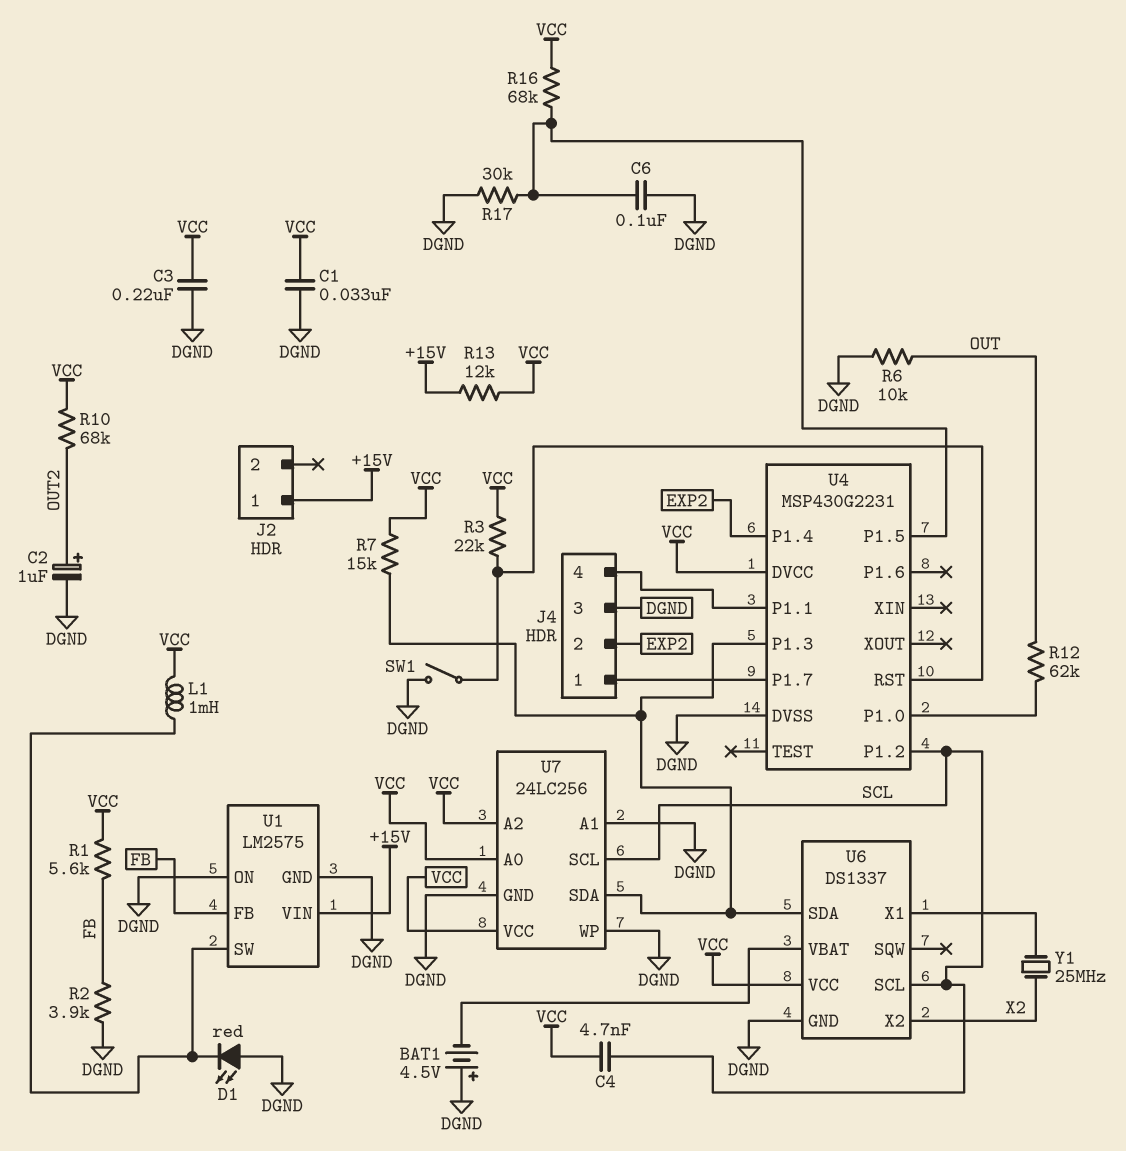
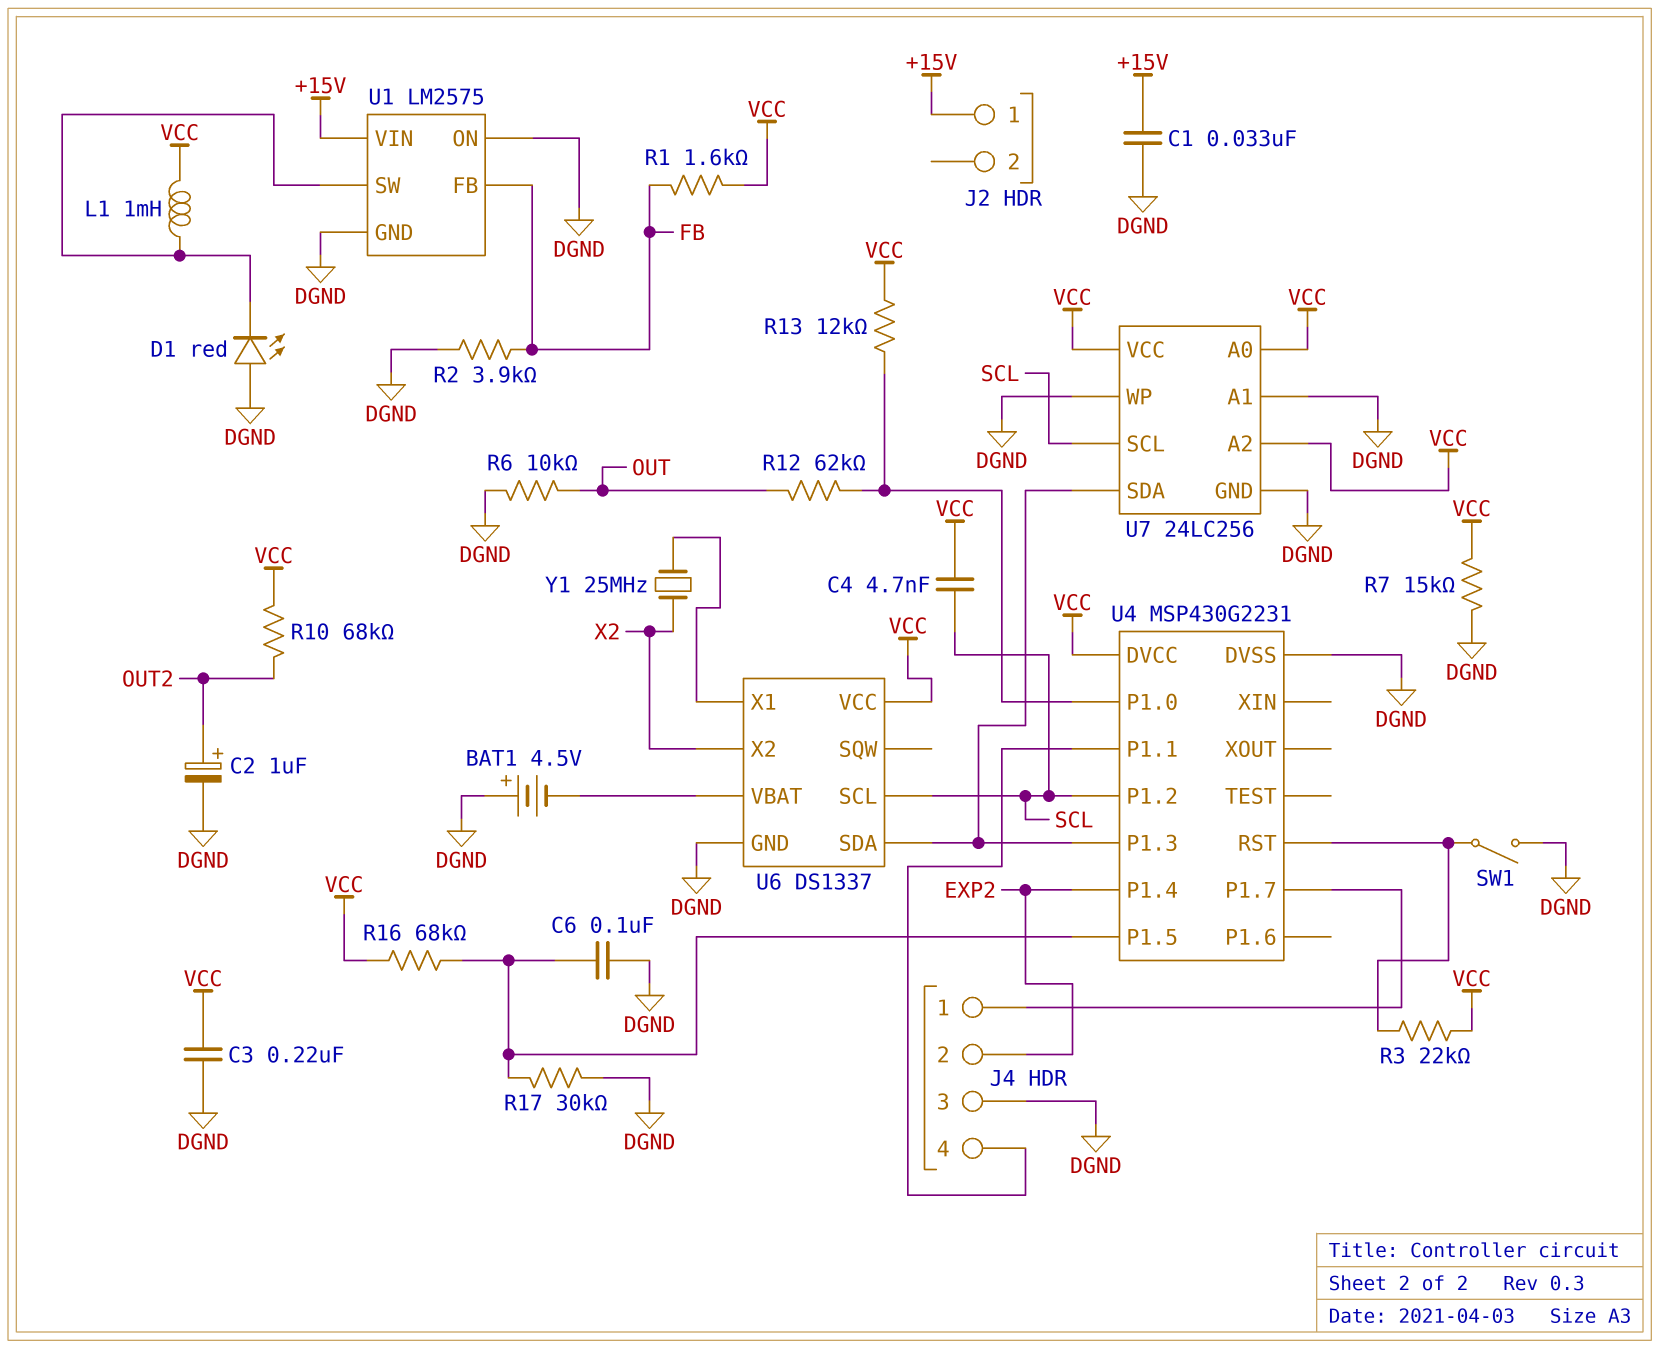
C1: 33nF (DGND, VCC) -> 33nF (+15V, DGND)
R1: 5.6k (FB, VCC) -> 1.6k (FB, VCC)
R7: 15k (U4/P1.3, VCC) -> 15k (DGND, VCC)
R13: 12k (+15V, VCC) -> 12k (U4/P1.0, VCC)

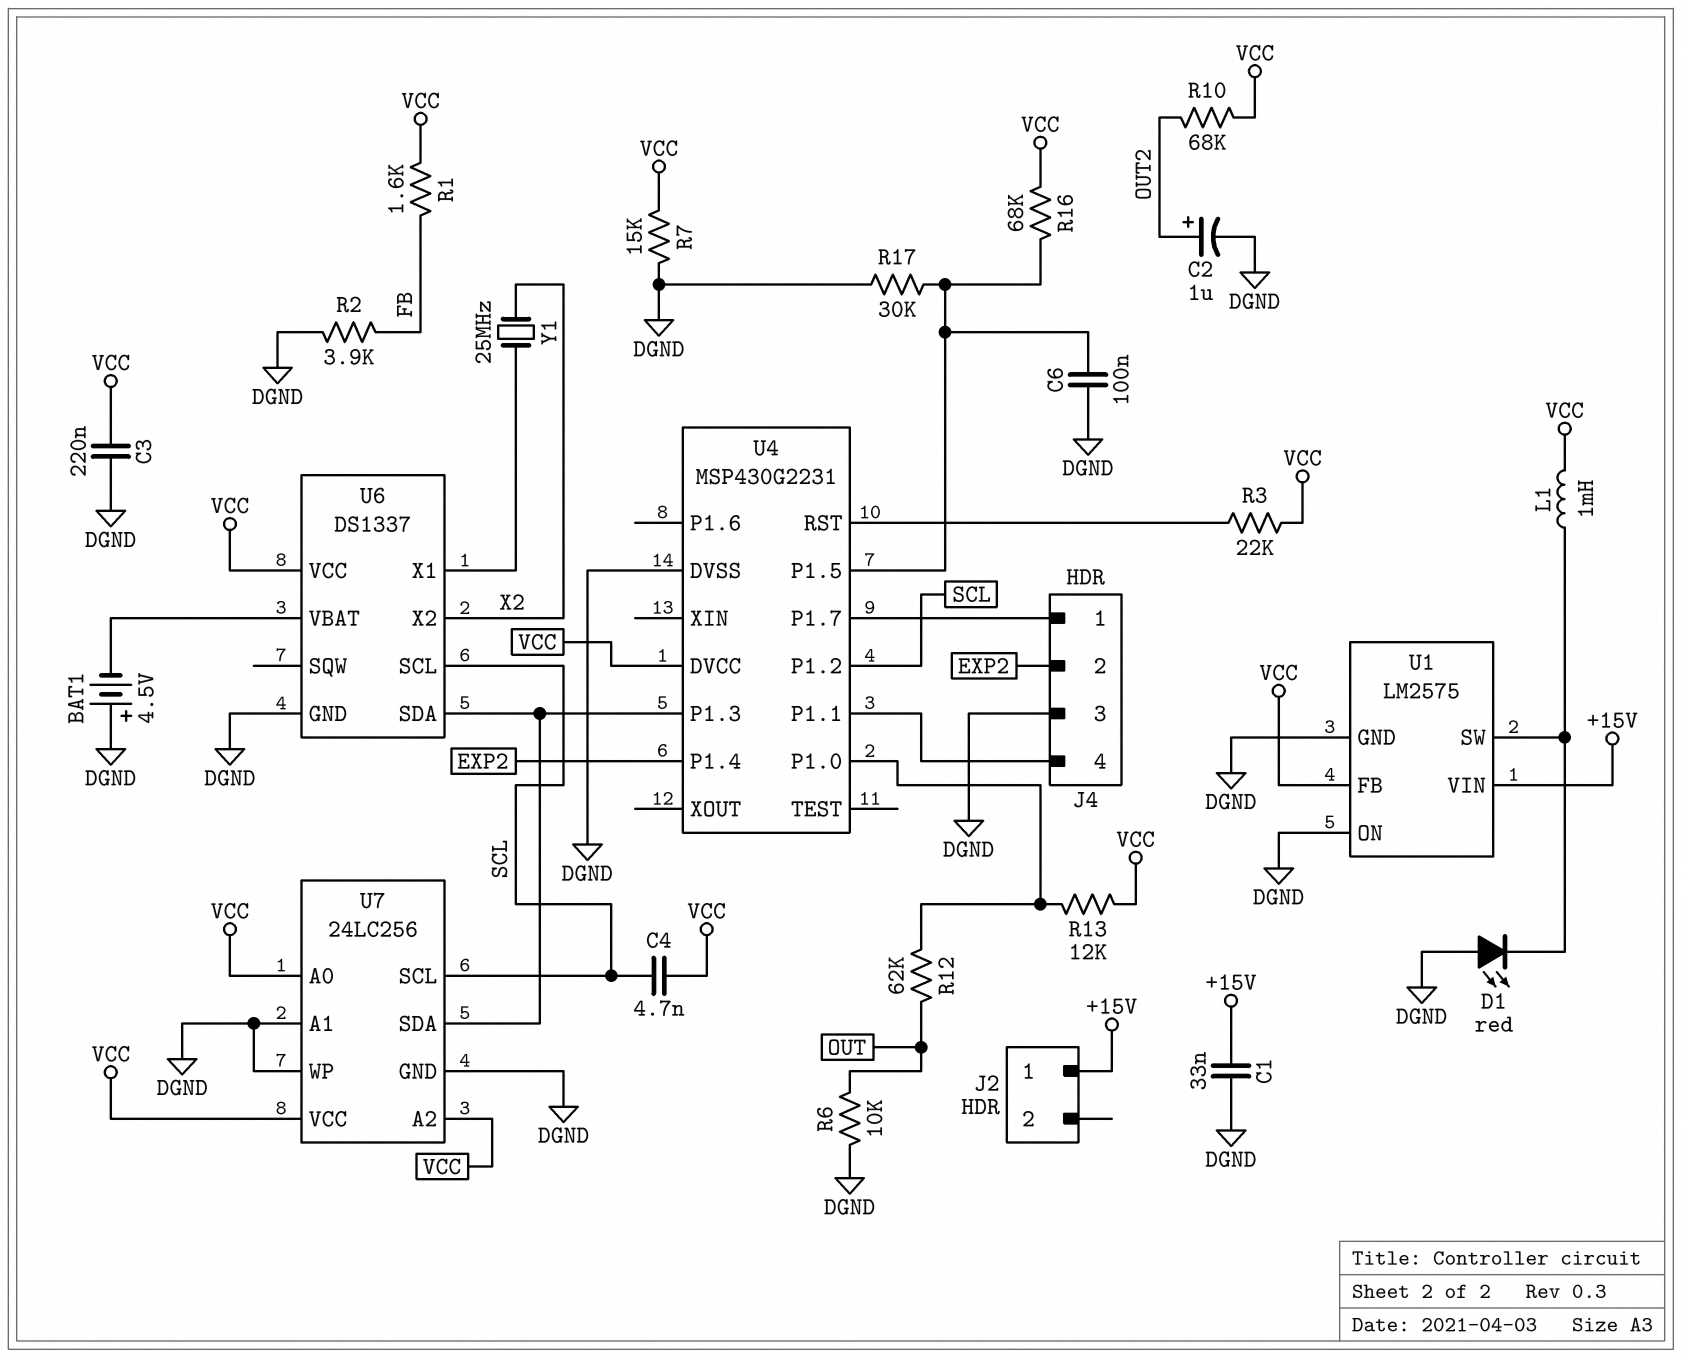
SW1: switch (DGND, U4/RST) -> none
U1 pin FB: FB -> VCC

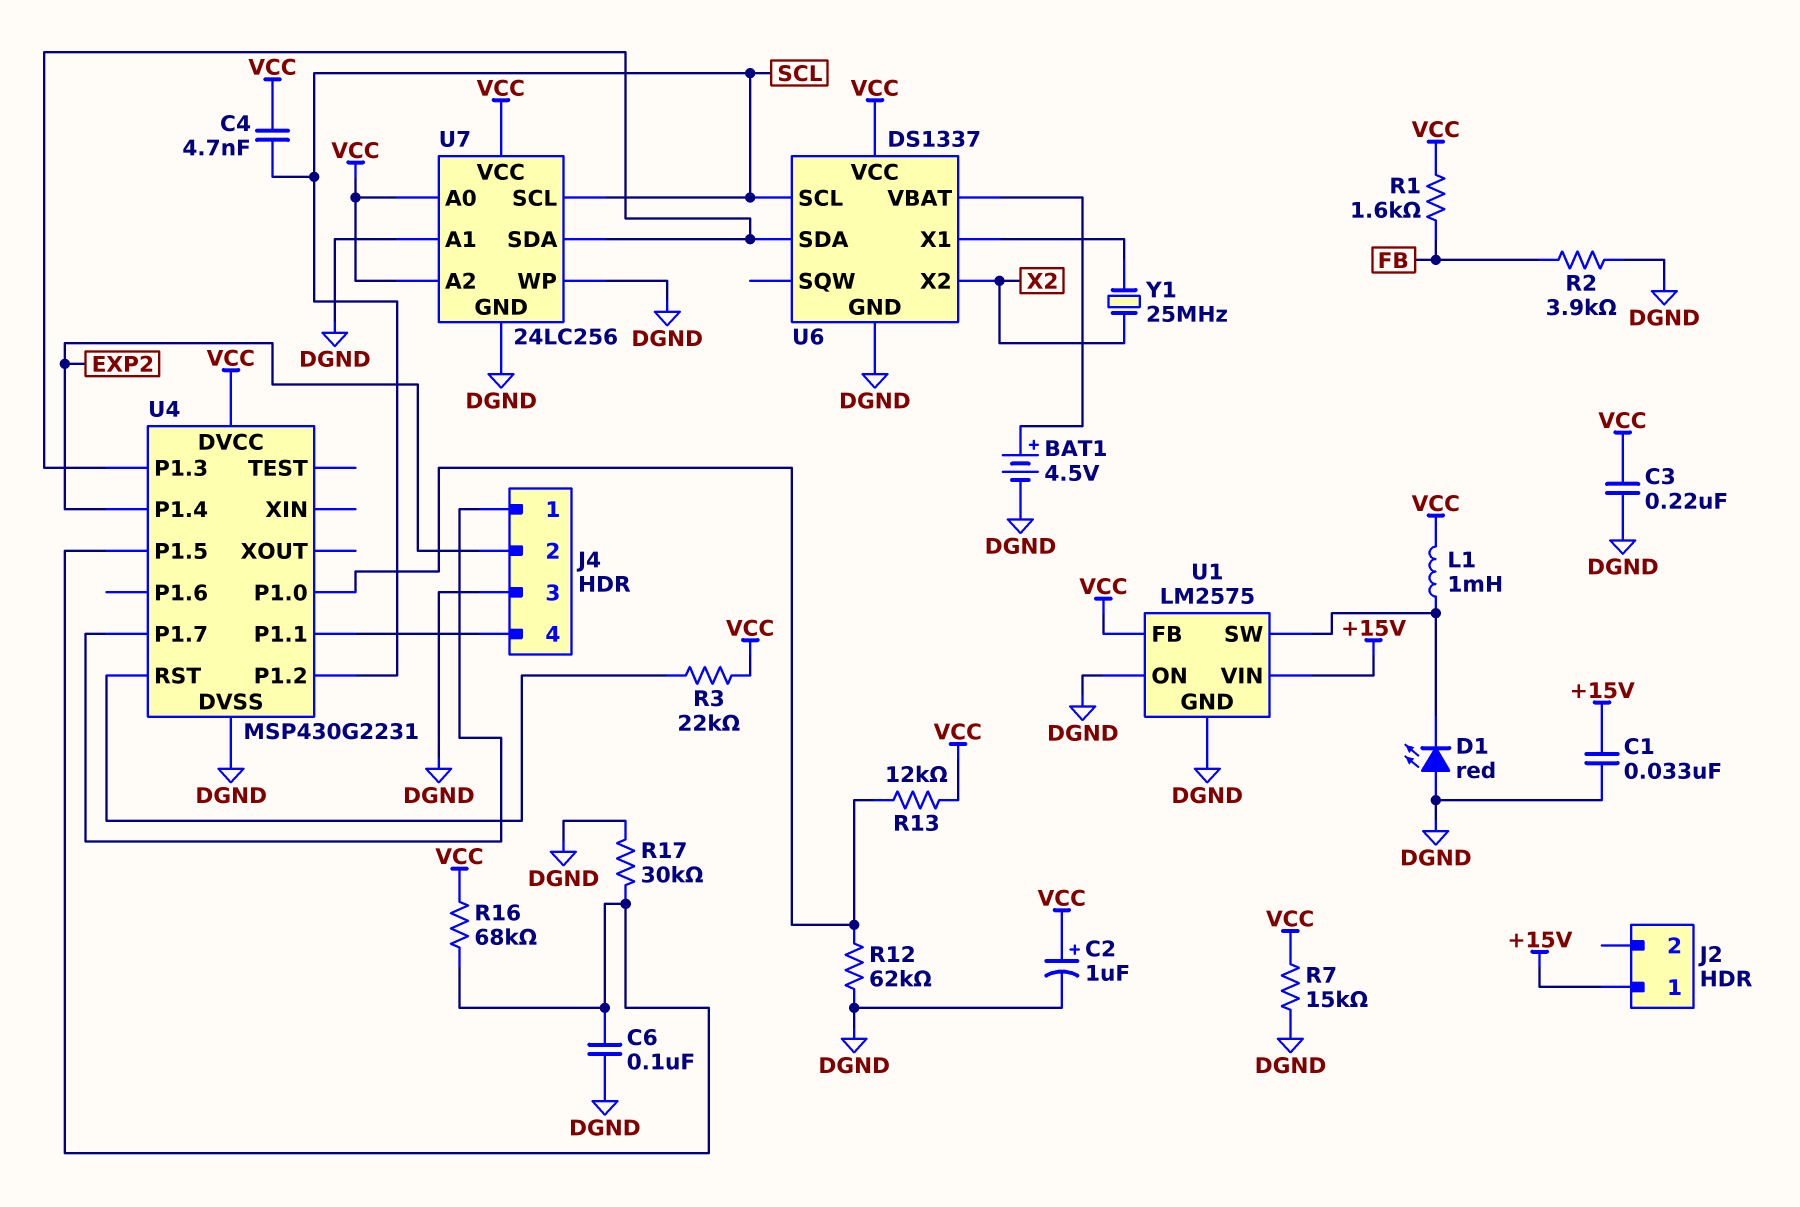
BAT1: 4.5V (plus DGND, minus U6/VBAT) -> 4.5V (plus U6/VBAT, minus DGND)
C2: 1uF (plus OUT2, minus DGND) -> 1uF (plus VCC, minus DGND)
R6: 10k (DGND, OUT) -> none
R10: 68k (OUT2, VCC) -> none
R12: 62k (OUT, U4/P1.0) -> 62k (DGND, U4/P1.0)

